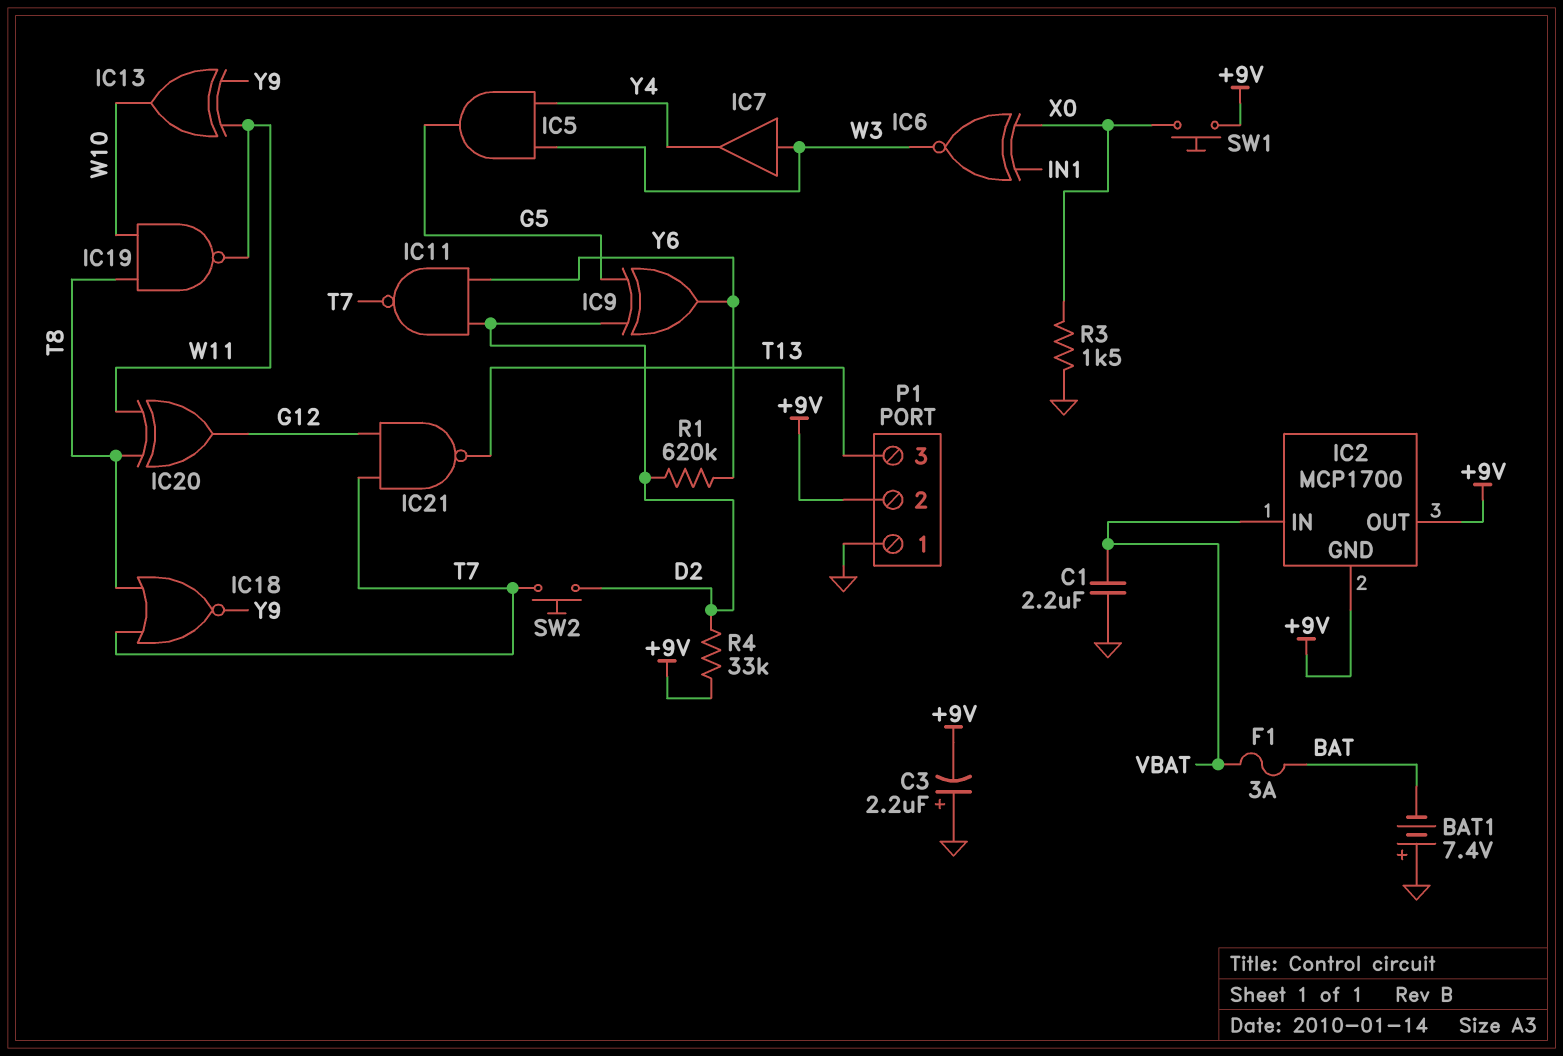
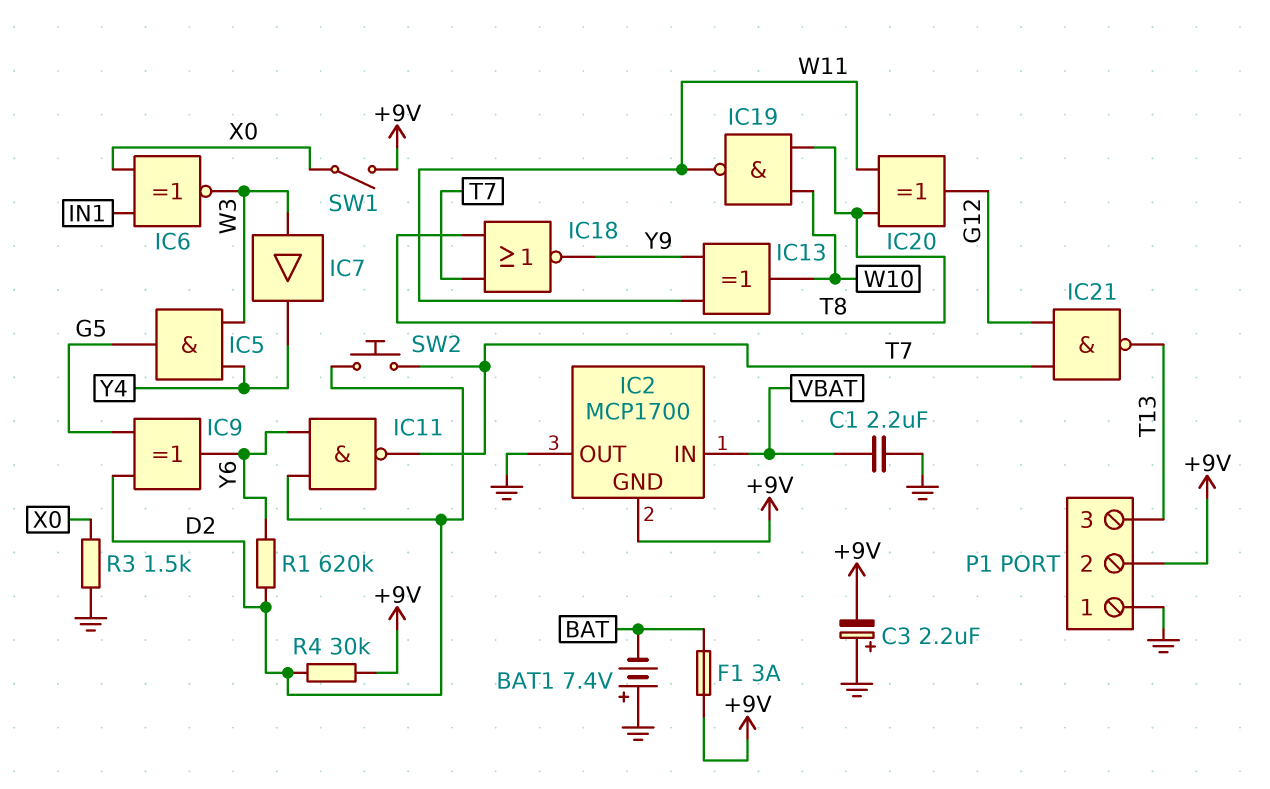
F1: 3A (BAT, VBAT) -> 3A (+9V, BAT)
IC2 pin OUT: +9V -> GND
R4: 33k (+9V, D2) -> 30k (+9V, D2)
SW1: button (+9V, X0) -> switch (+9V, X0)

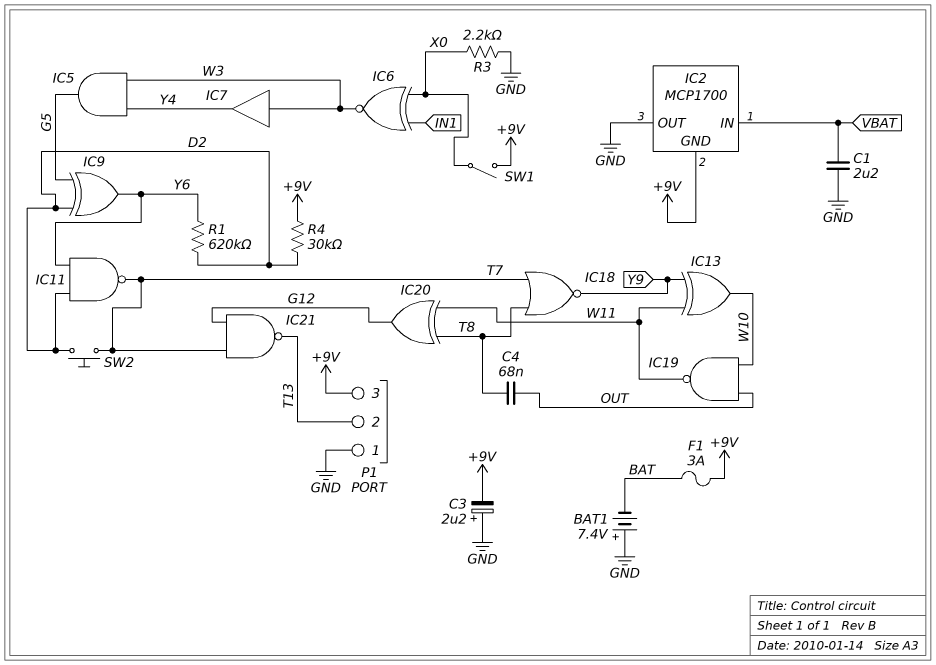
C4: none -> 68nF (OUT, T8)
IC19: NAND (in T8, in W10, out W11) -> NAND (in OUT, in W10, out W11)
P1 pin 2: +9V -> T13
P1 pin 3: T13 -> +9V
R3: 1.5k (GND, X0) -> 2.2k (GND, X0)

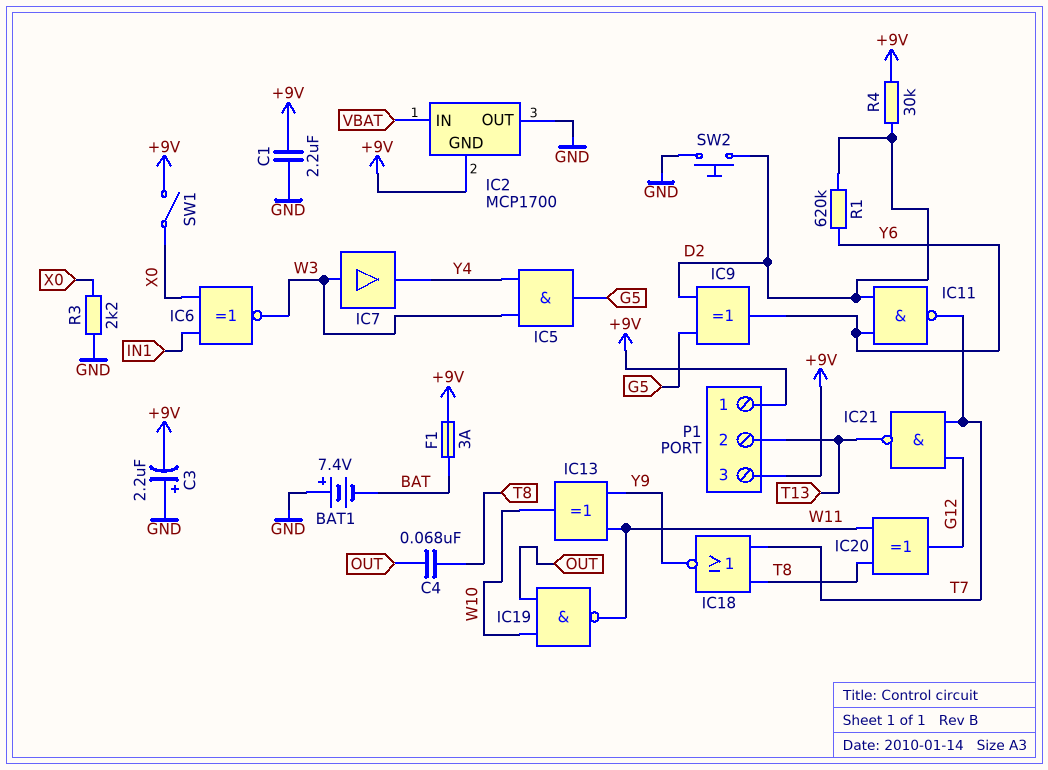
C1: 2.2uF (GND, VBAT) -> 2.2uF (+9V, GND)
P1 pin 1: GND -> +9V
SW2: button (D2, T7) -> button (D2, GND)

